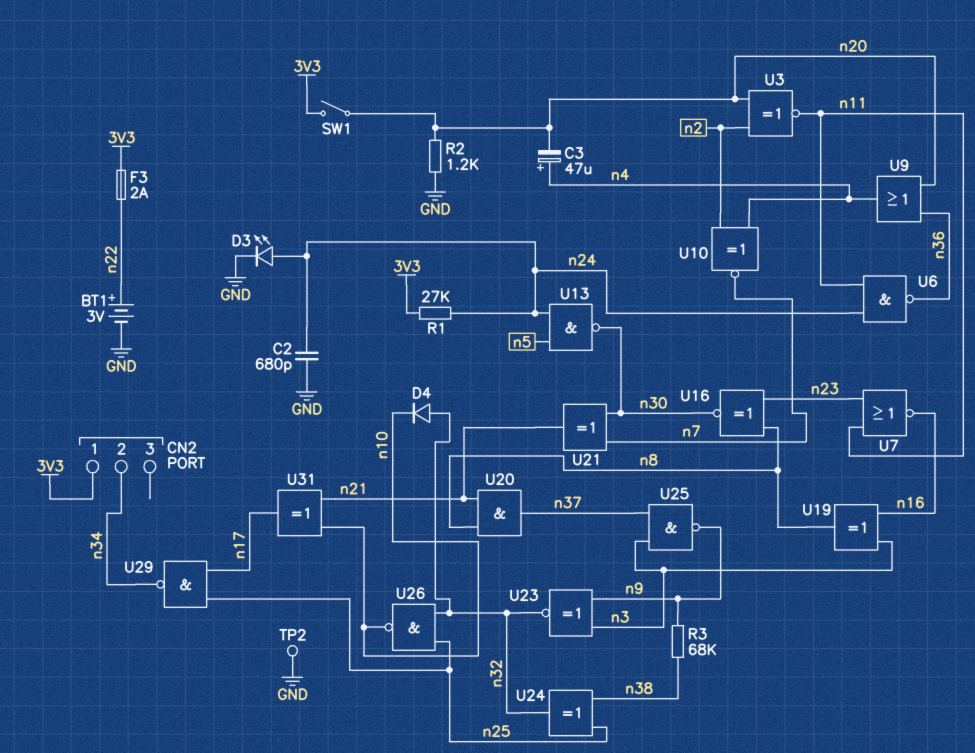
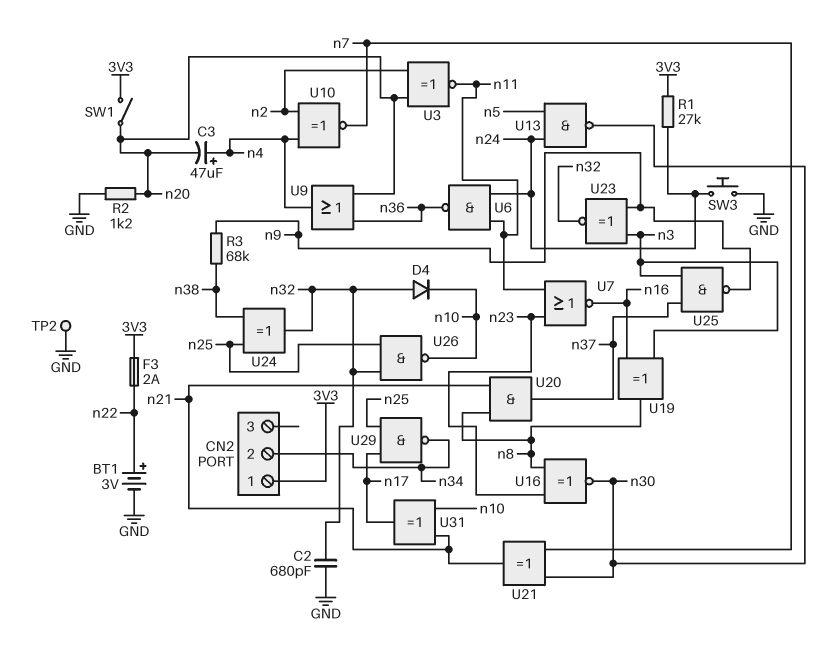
C2: 680pF (GND, n24) -> 680pF (GND, n32)
D3: LED (A n24, K GND) -> none
SW3: none -> button (GND, n24)

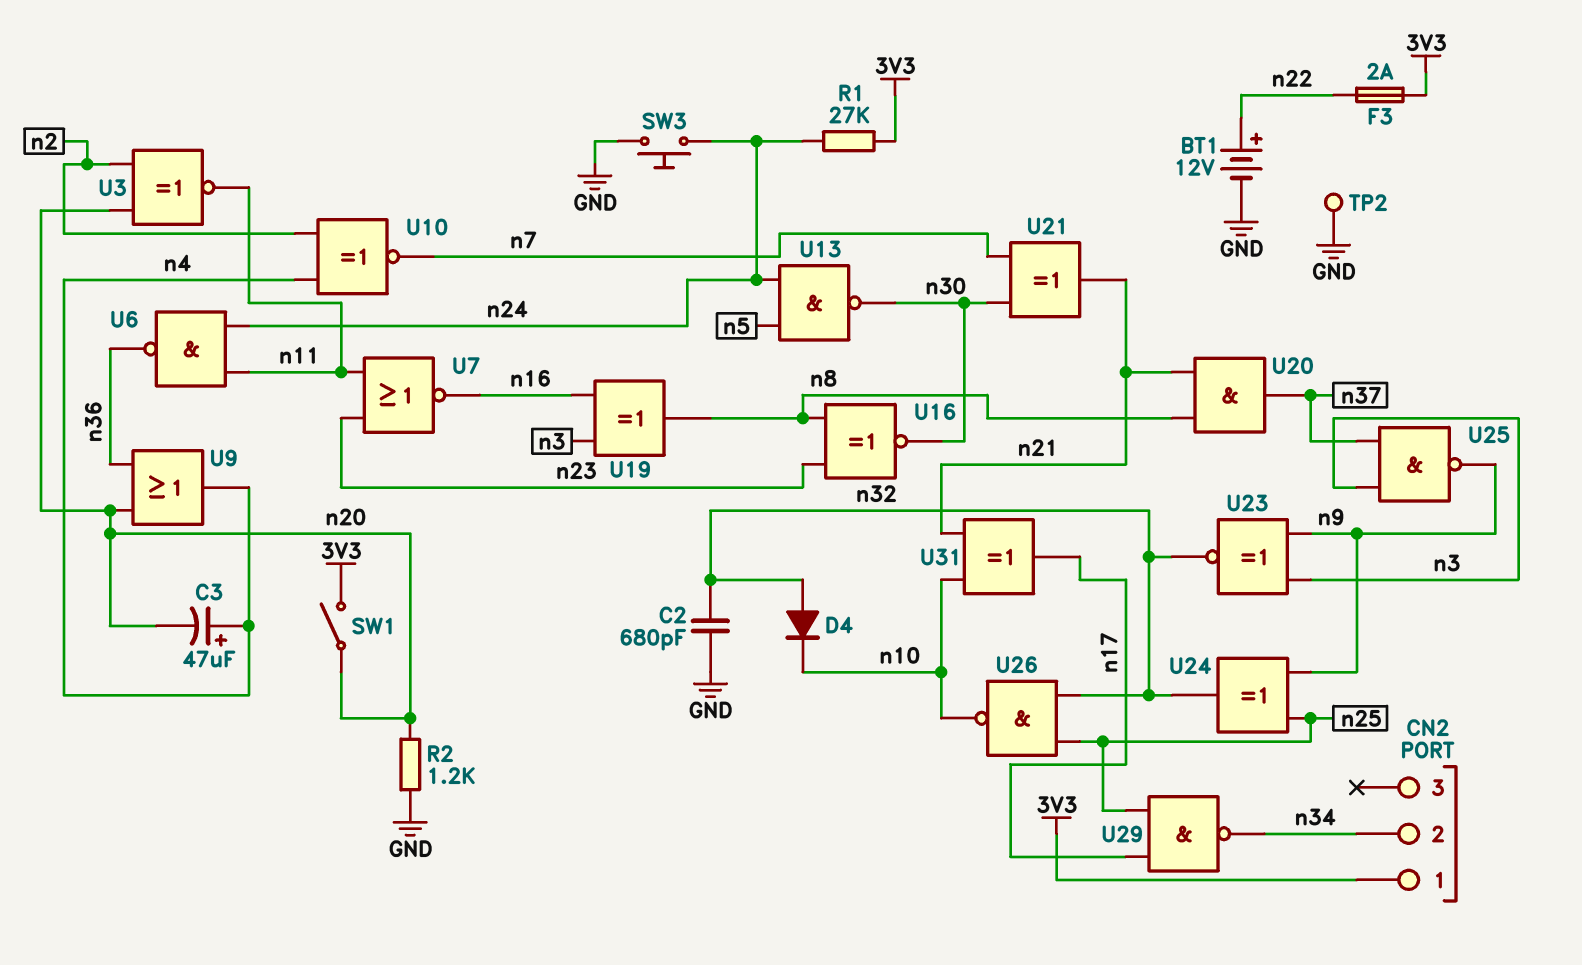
BT1: 3V (plus n22, minus GND) -> 12V (plus n22, minus GND)
R3: 68k (n9, n38) -> none
U24: XOR (in n25, in n38, out n32) -> XOR (in n9, in n25, out n32)

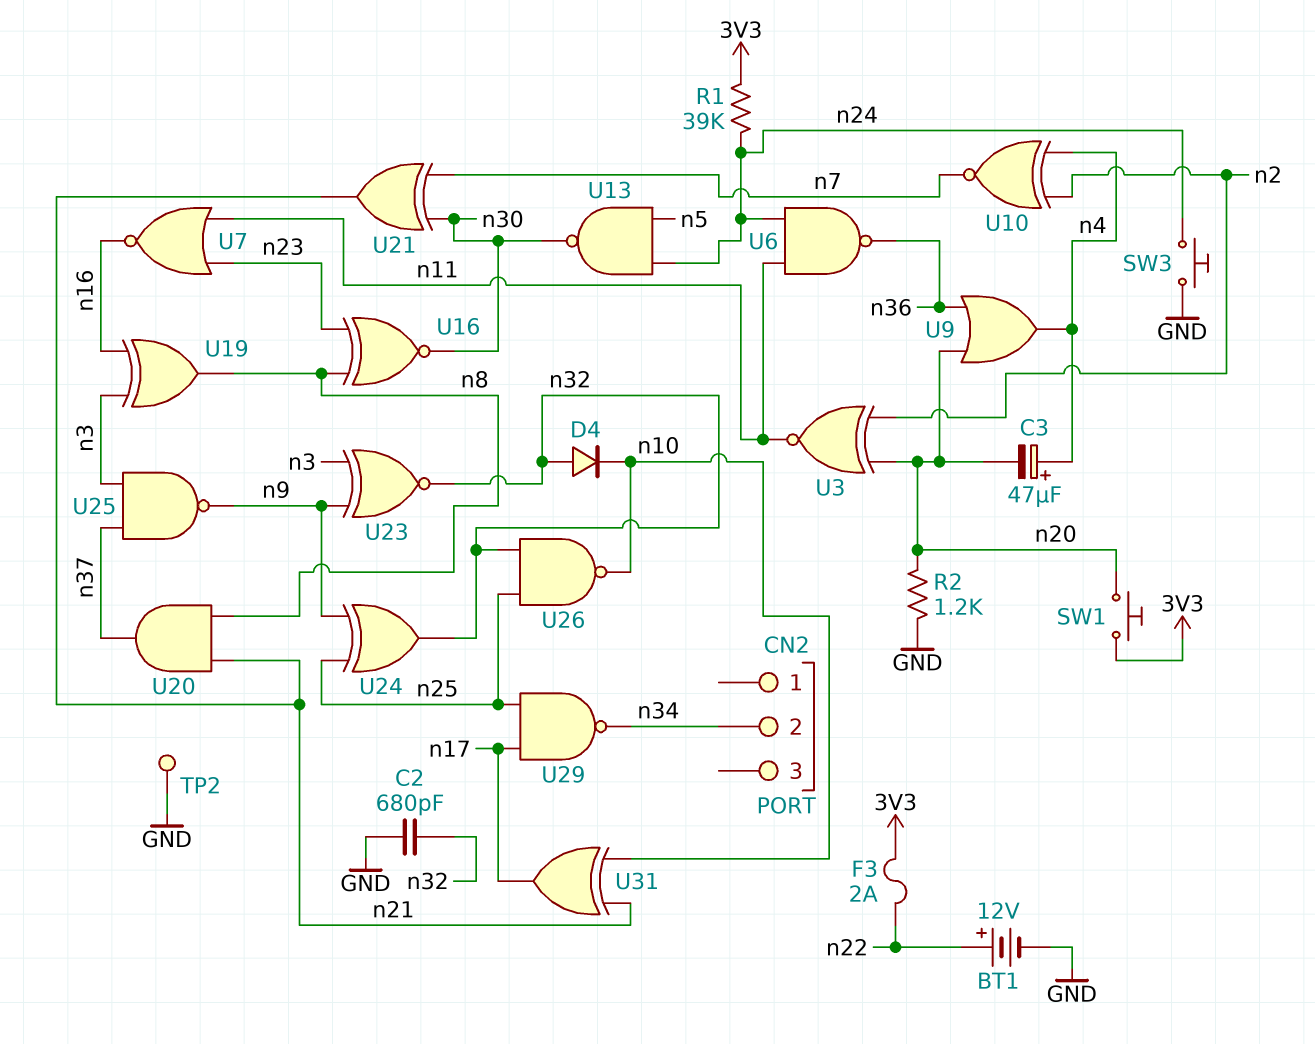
CN2 pin 1: 3V3 -> none
R1: 27k (3V3, n24) -> 39k (3V3, n24)
SW1: switch (3V3, n20) -> button (3V3, n20)

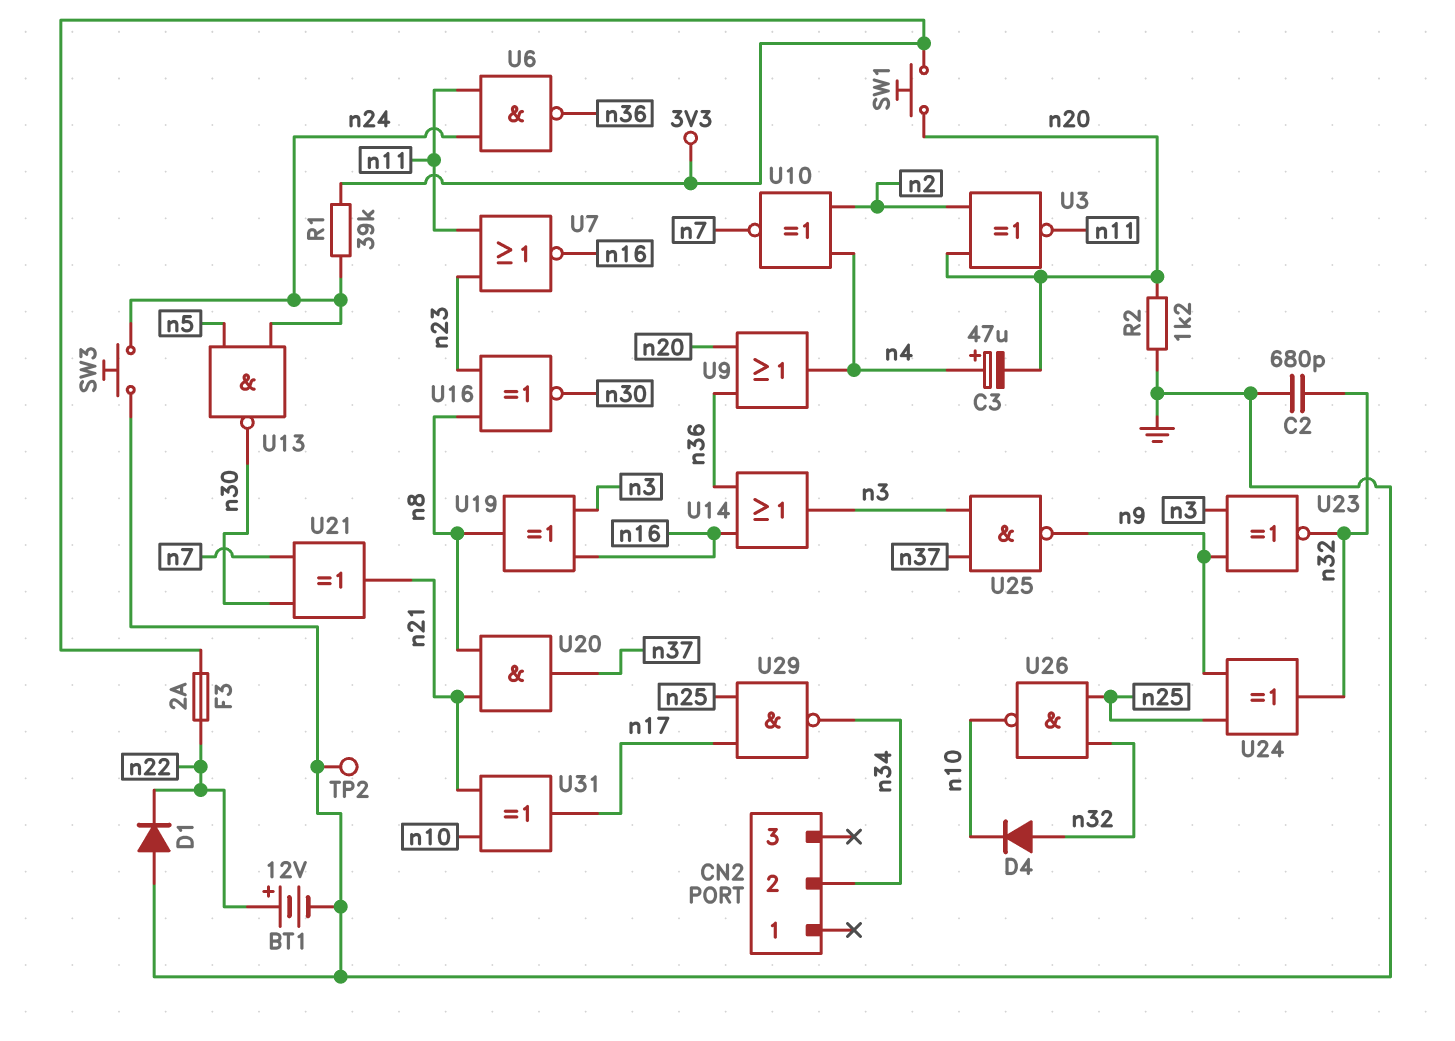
D1: none -> diode (A GND, K n22)
U14: none -> OR (in n16, in n36, out n3)

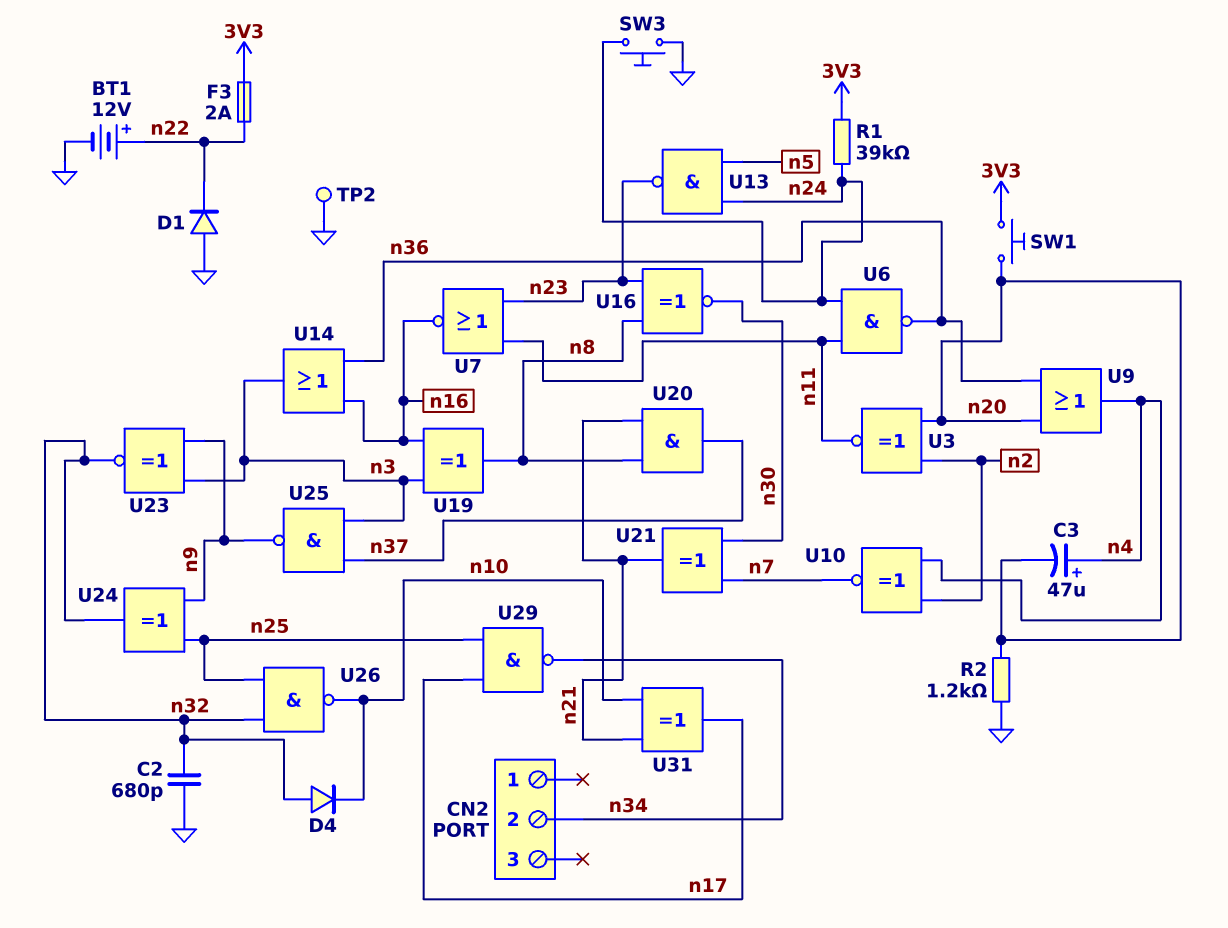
U13: NAND (in n5, in n24, out n30) -> NAND (in n5, in n24, out n23)

